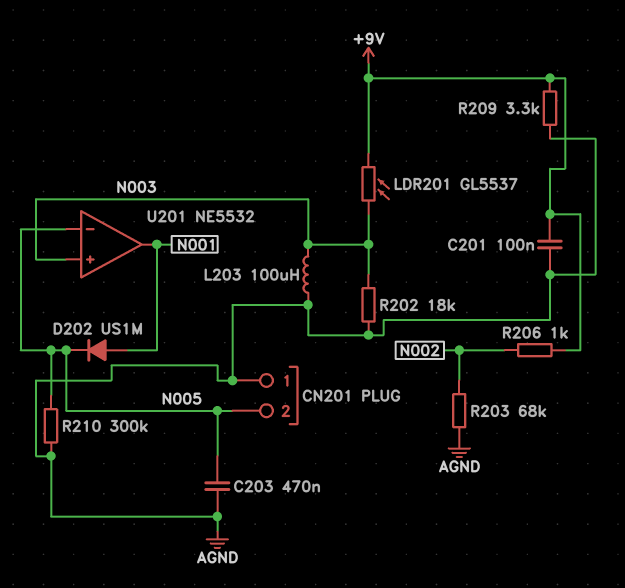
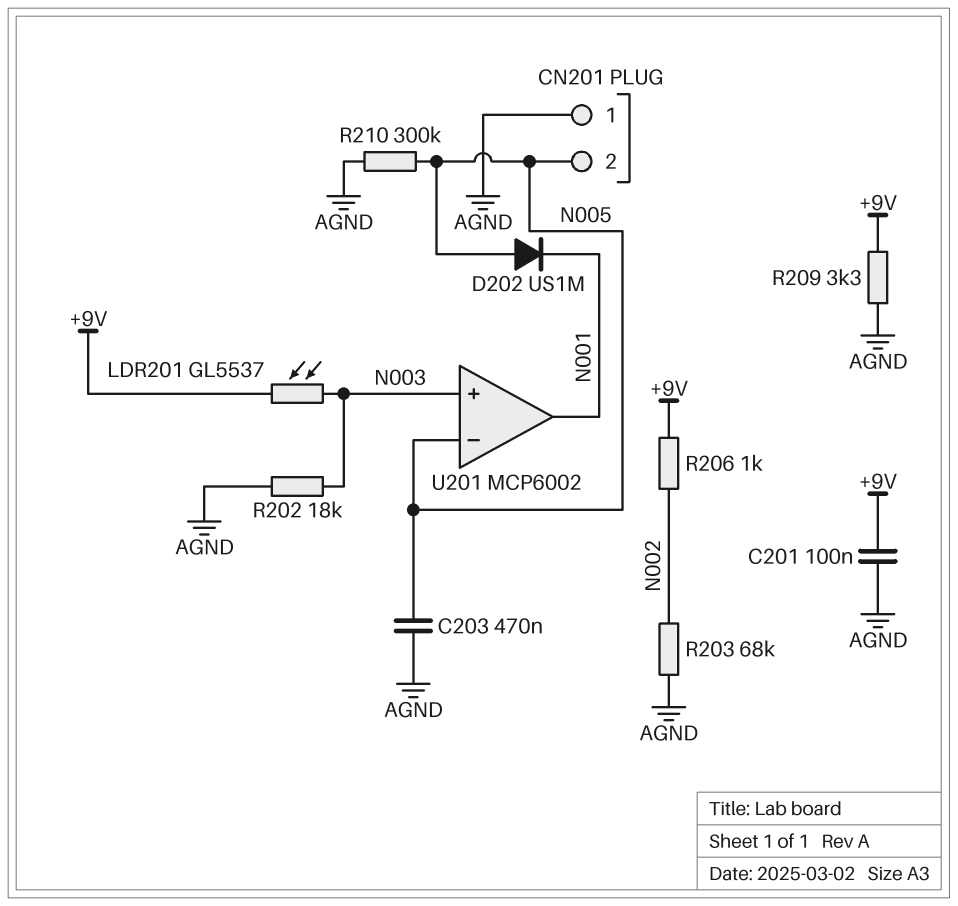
D202: diode US1M (A N001, K N005) -> diode US1M (A N005, K N001)
L203: 100uH (AGND, N003) -> none
U201: NE5532 -> MCP6002

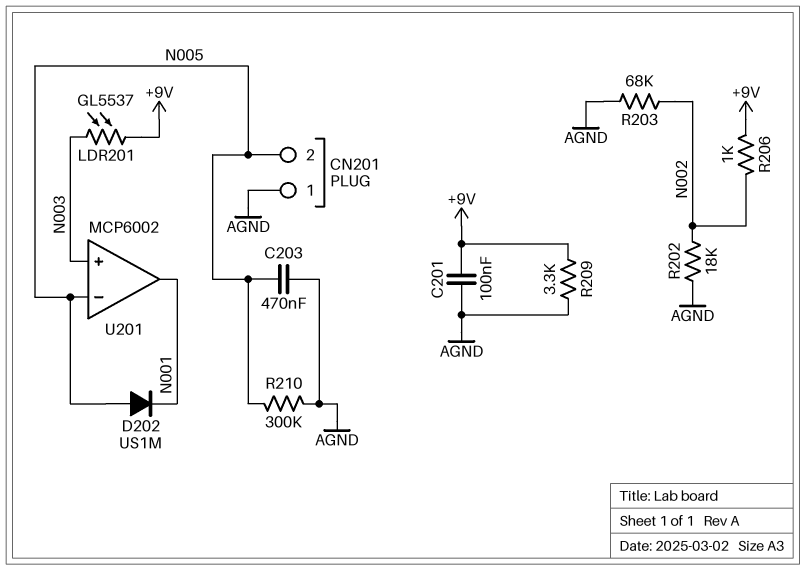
R202: 18k (AGND, N003) -> 18k (AGND, N002)

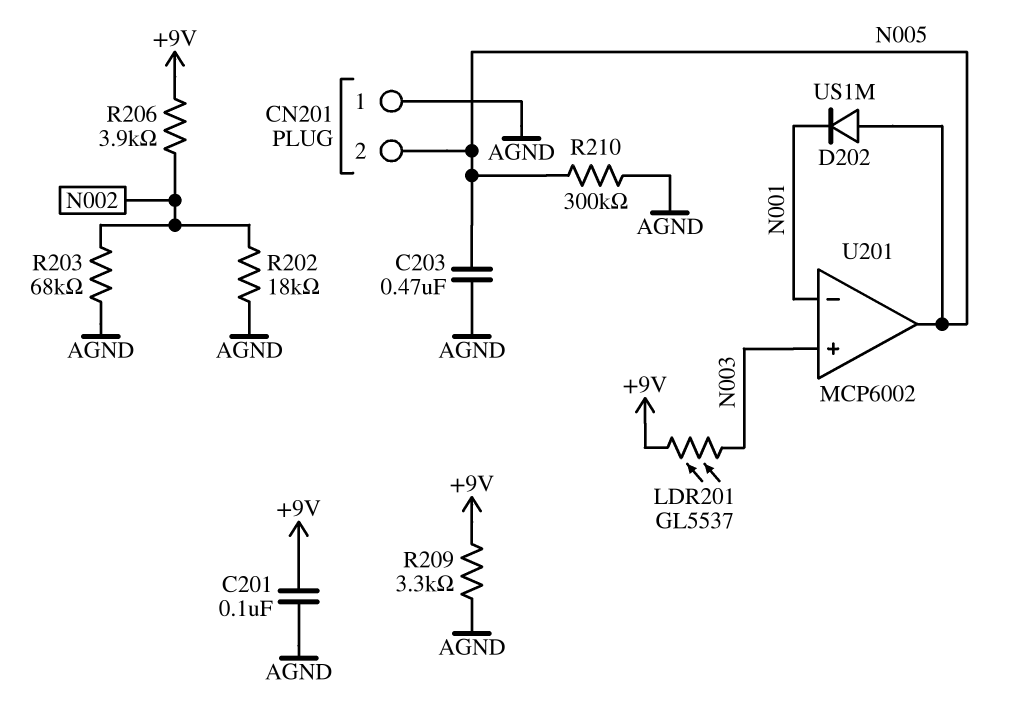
R206: 1k (+9V, N002) -> 3.9k (+9V, N002)
U201 pin in-: N005 -> N001
U201 pin out: N001 -> N005

